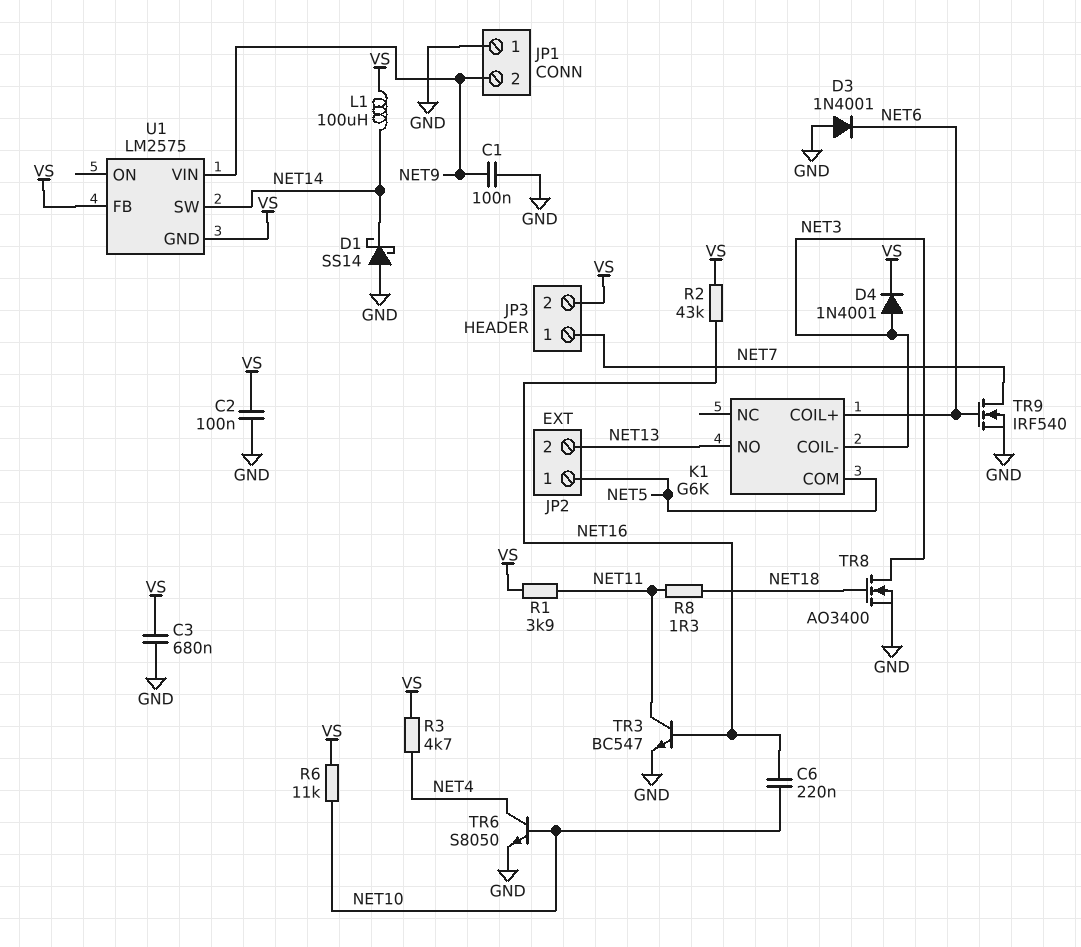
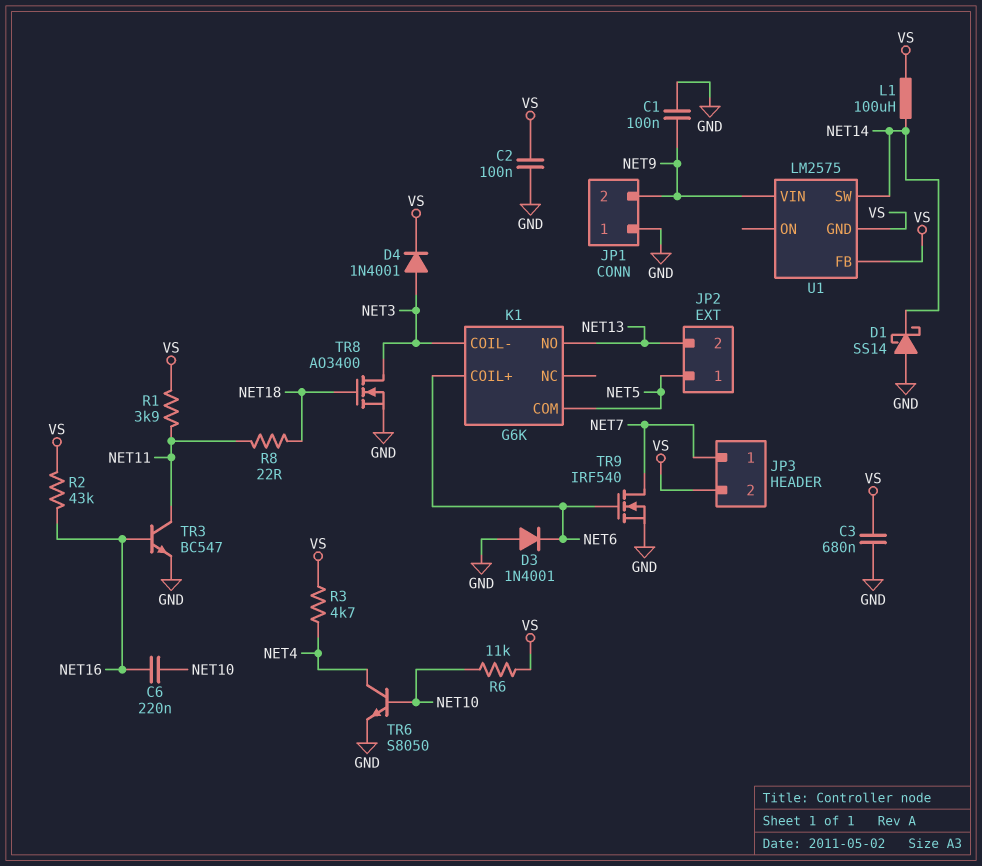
R8: 1.3 (NET11, NET18) -> 22 (NET11, NET18)

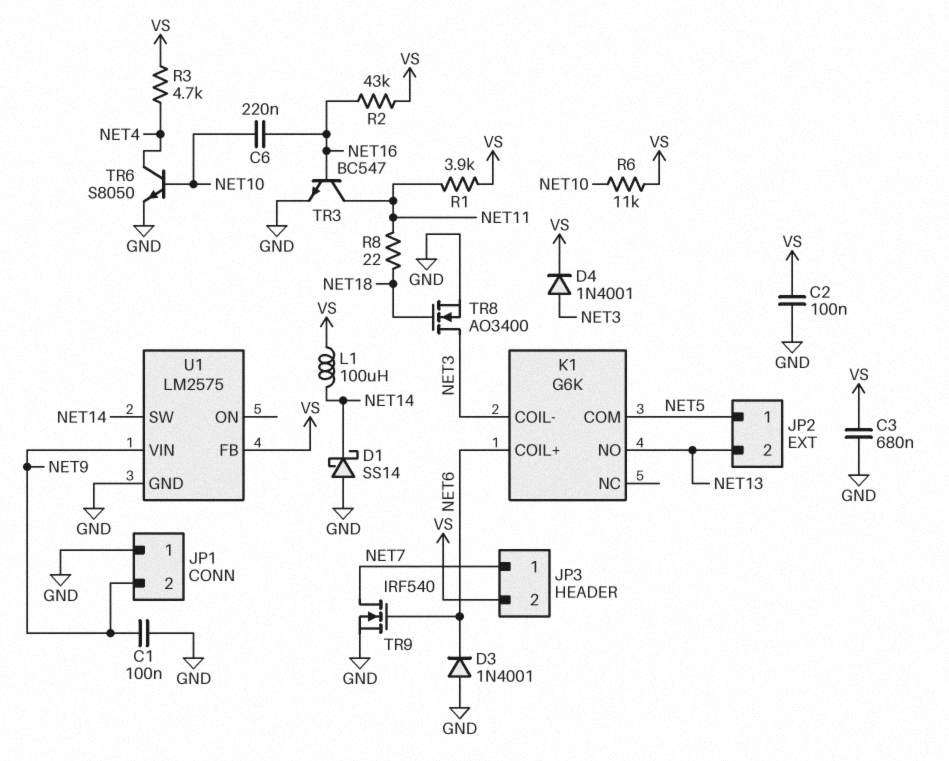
U1 pin GND: VS -> GND

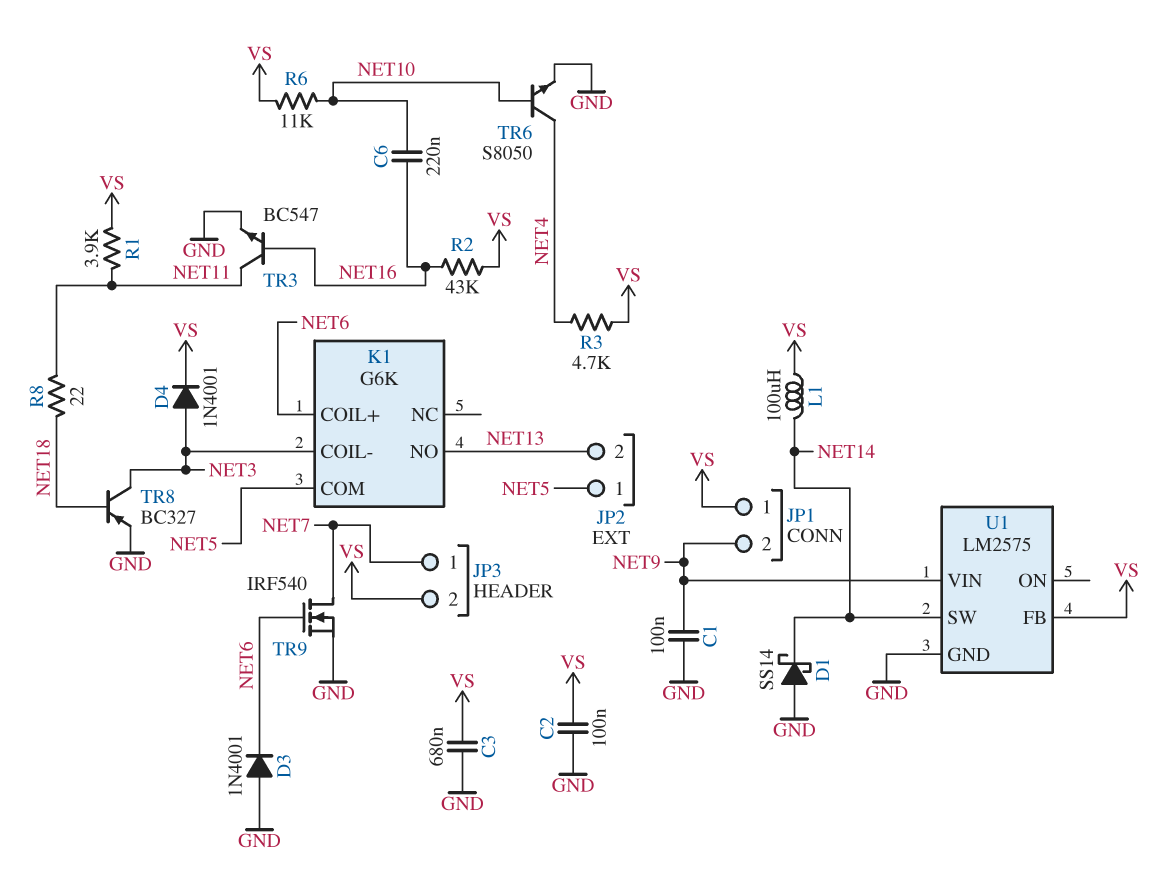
JP1 pin 1: GND -> VS
TR8: NMOS AO3400 (G NET18, D NET3, S GND) -> PNP BC327 (B NET18, C NET3, E GND)

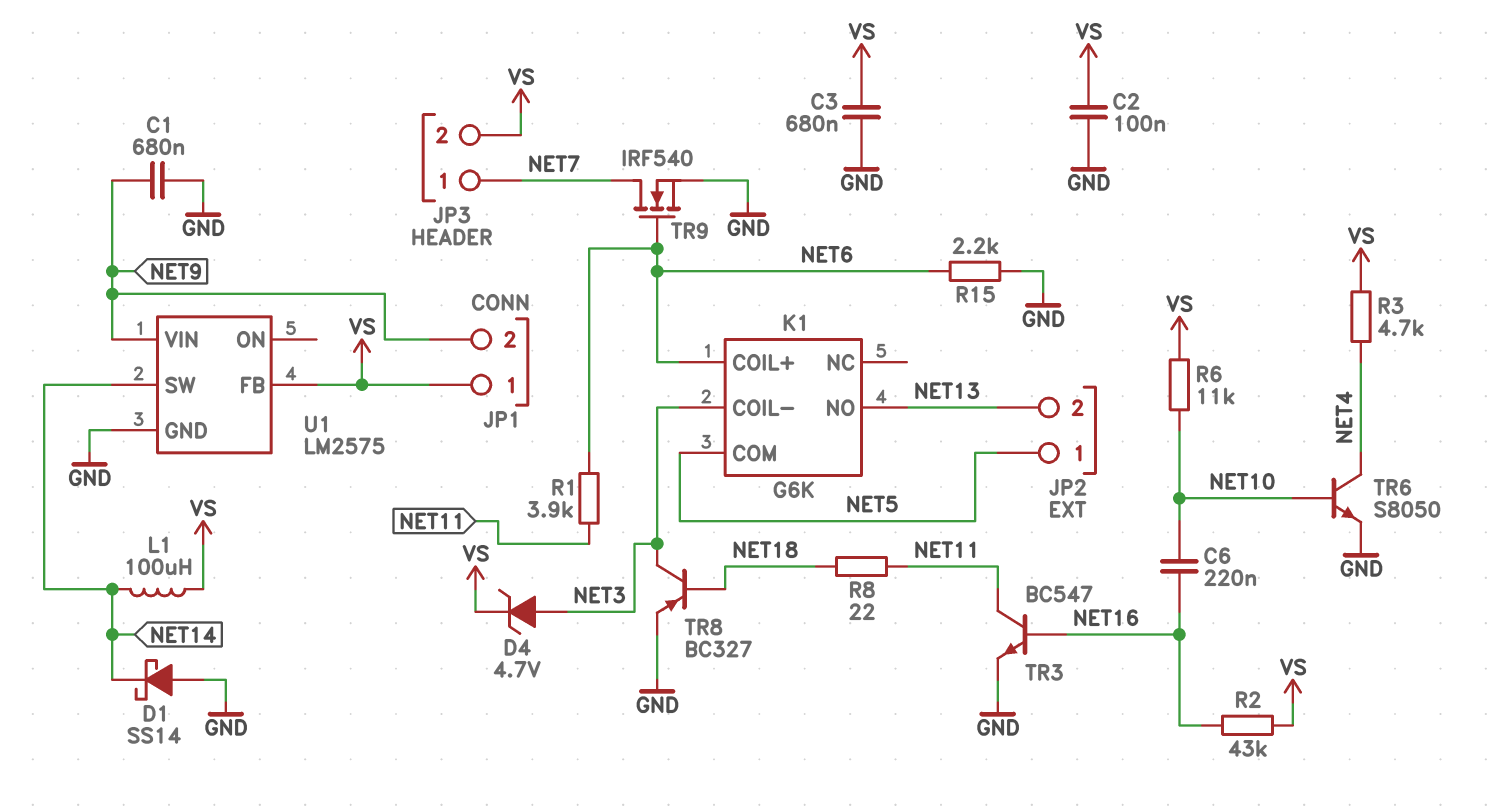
C1: 100nF (GND, NET9) -> 680nF (GND, NET9)
D3: diode 1N4001 (A GND, K NET6) -> none
D4: diode 1N4001 (A NET3, K VS) -> zener 4.7V (A NET3, K VS)
R1: 3.9k (NET11, VS) -> 3.9k (NET6, NET11)
R15: none -> 2.2k (GND, NET6)

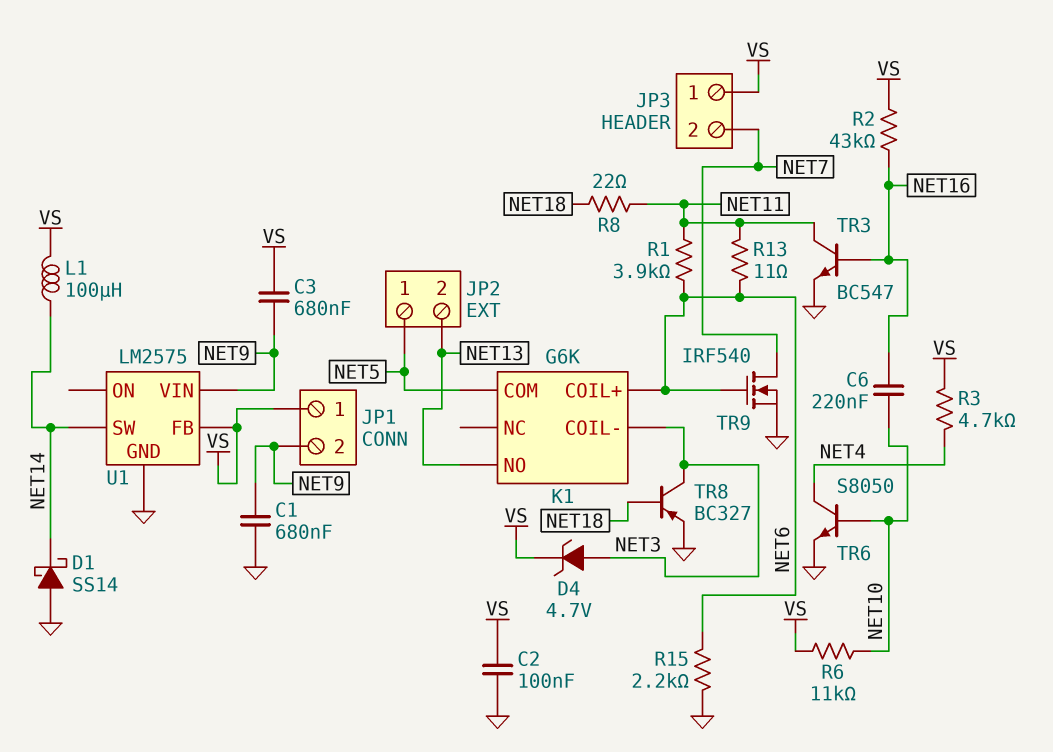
C3: 680nF (GND, VS) -> 680nF (NET9, VS)
JP3 pin 1: NET7 -> VS
JP3 pin 2: VS -> NET7
R13: none -> 11 (NET6, NET11)

